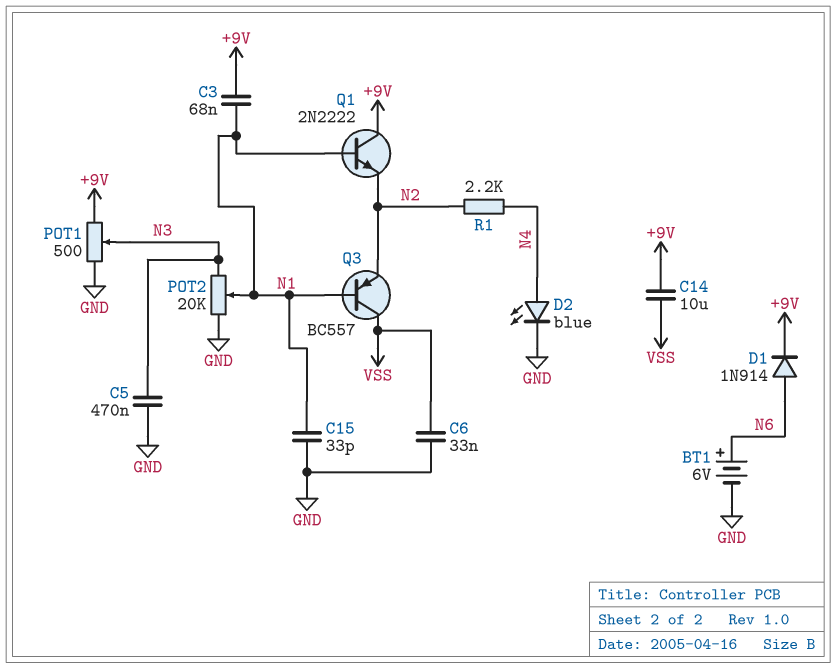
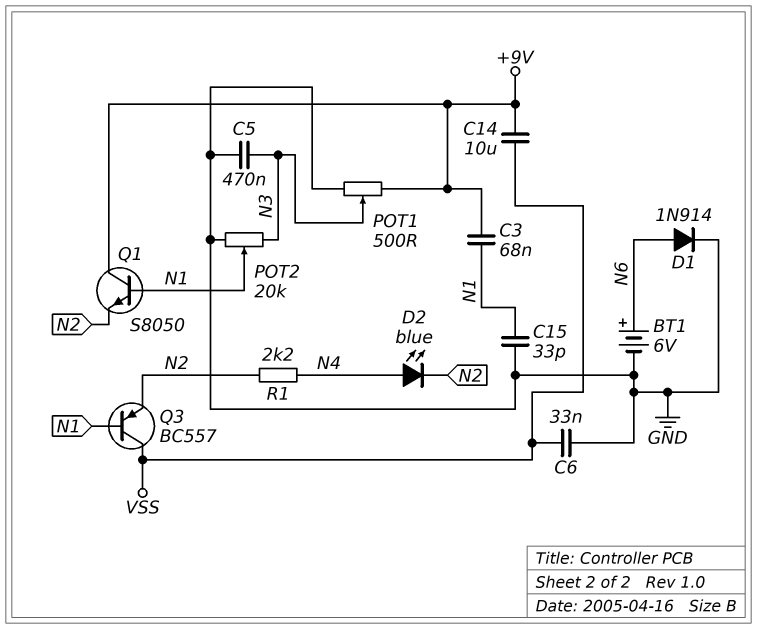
D1: diode 1N914 (A N6, K +9V) -> diode 1N914 (A N6, K GND)
D2: LED blue (A N4, K GND) -> LED blue (A N4, K N2)
Q1: NPN 2N2222 (B N1, C +9V, E N2) -> NPN S8050 (B N1, C +9V, E N2)

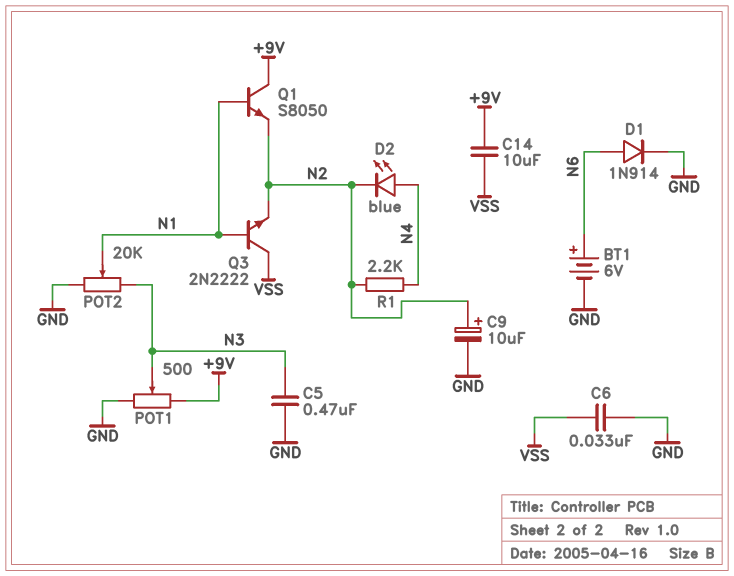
C3: 68nF (+9V, N1) -> none
C9: none -> 10uF (plus N2, minus GND)
C15: 33pF (GND, N1) -> none
Q3: PNP BC557 (B N1, C VSS, E N2) -> NPN 2N2222 (B N1, C VSS, E N2)

